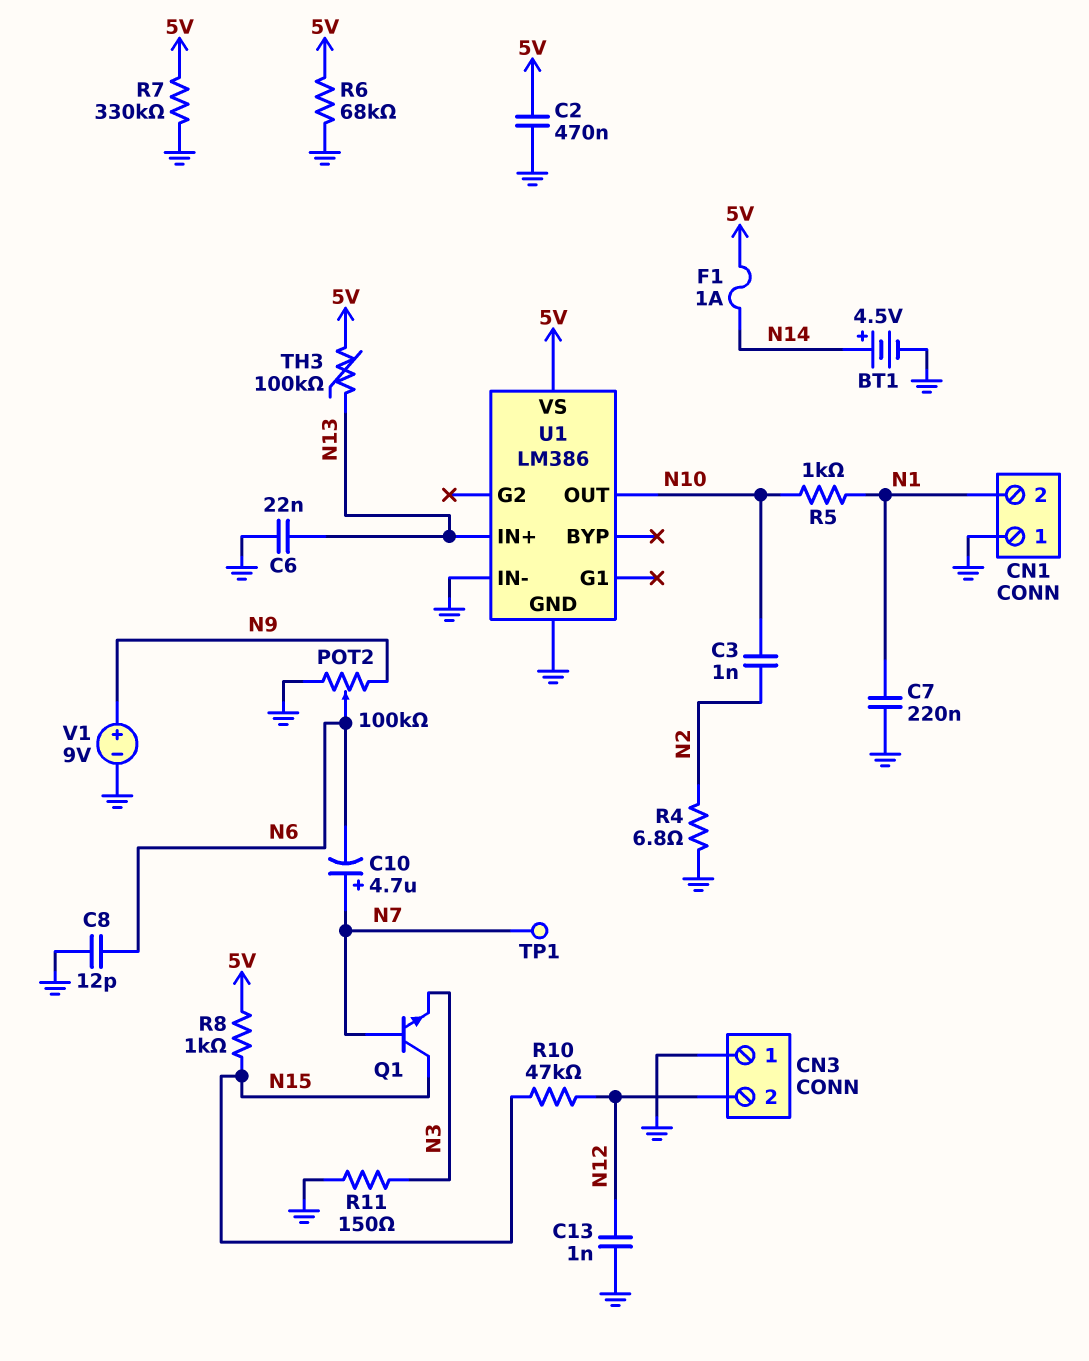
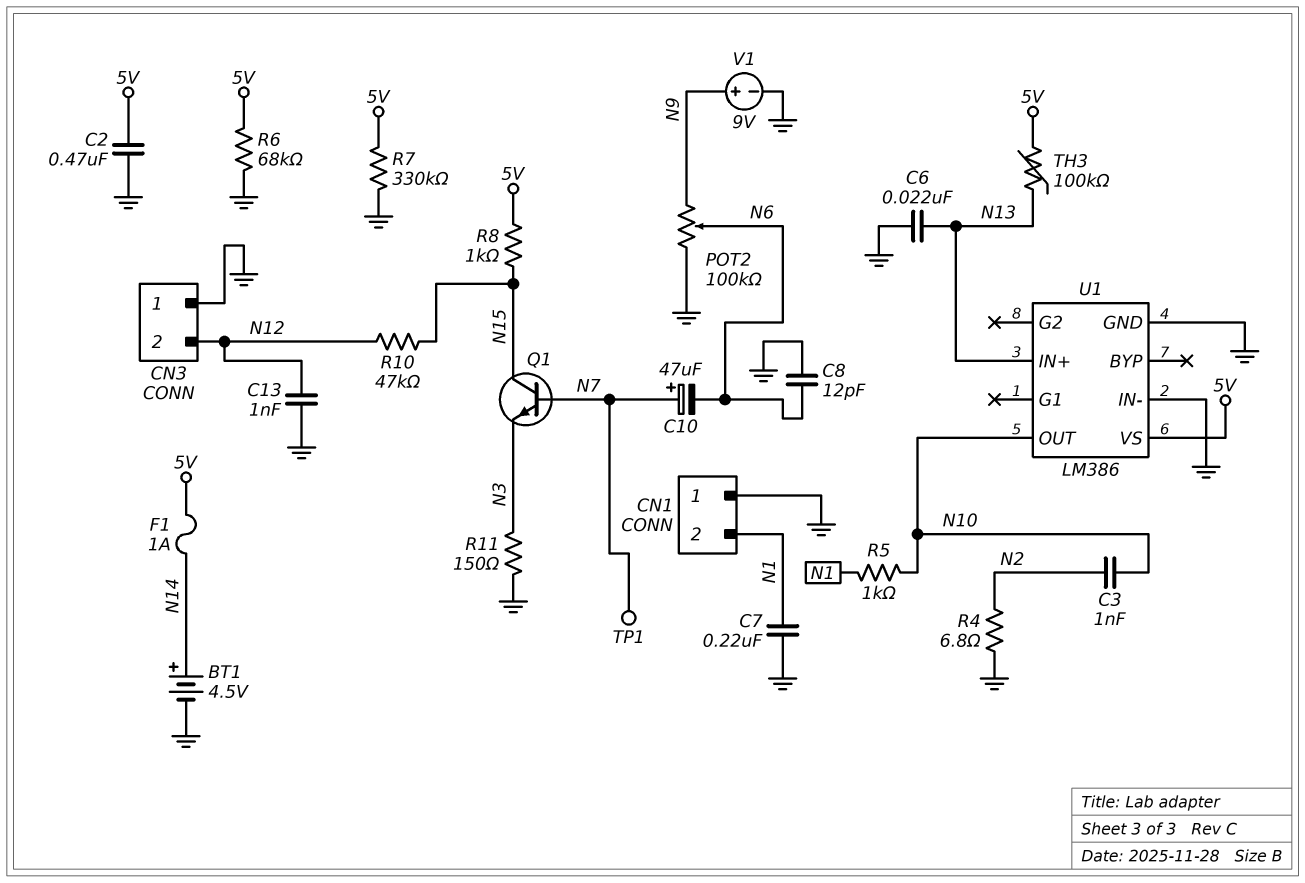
C10: 4.7uF (plus N7, minus N6) -> 47uF (plus N7, minus N6)

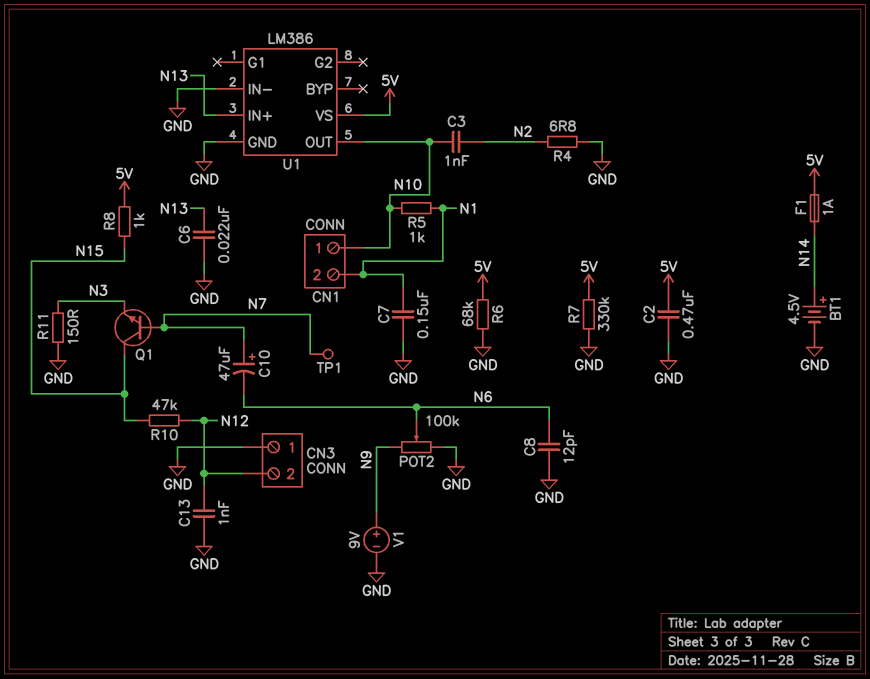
C7: 220nF (GND, N1) -> 150nF (GND, N1)
CN1 pin 1: GND -> N10
TH3: 100k (5V, N13) -> none

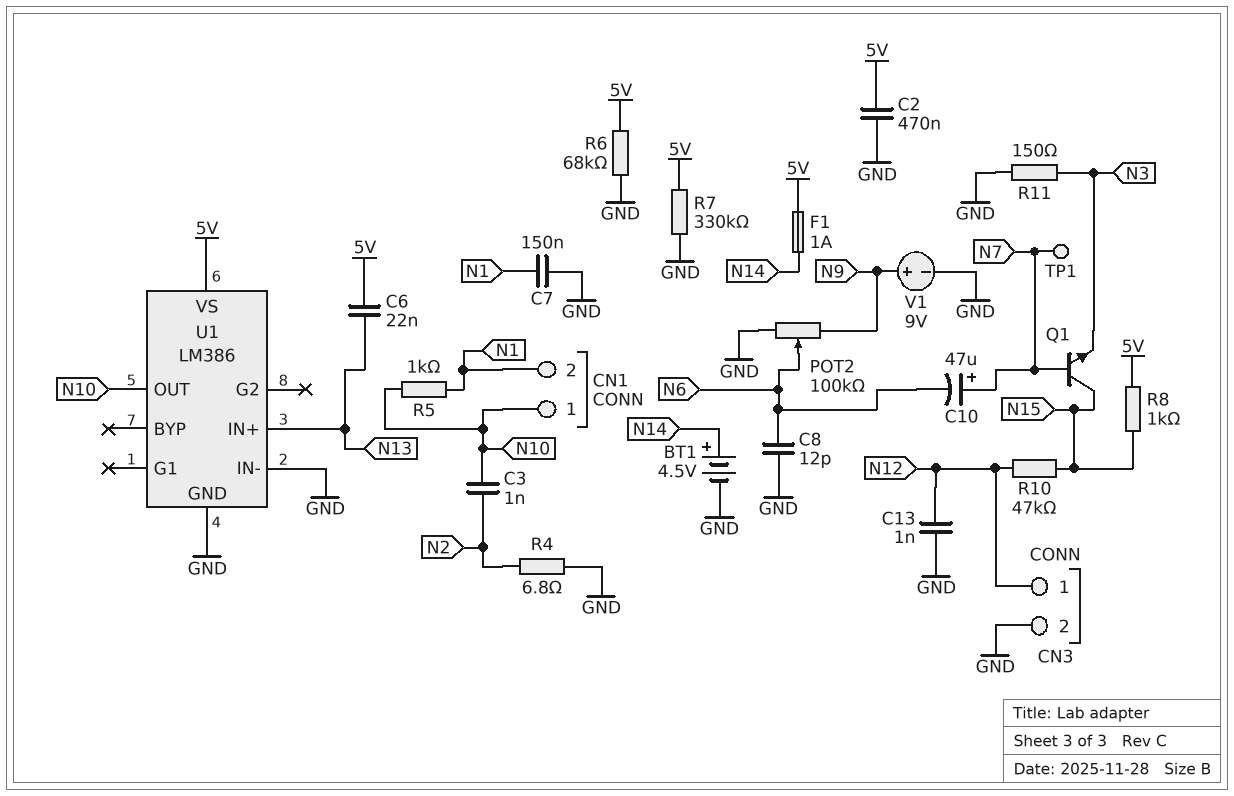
C6: 22nF (GND, N13) -> 22nF (5V, N13)
CN3 pin 1: GND -> N12
CN3 pin 2: N12 -> GND

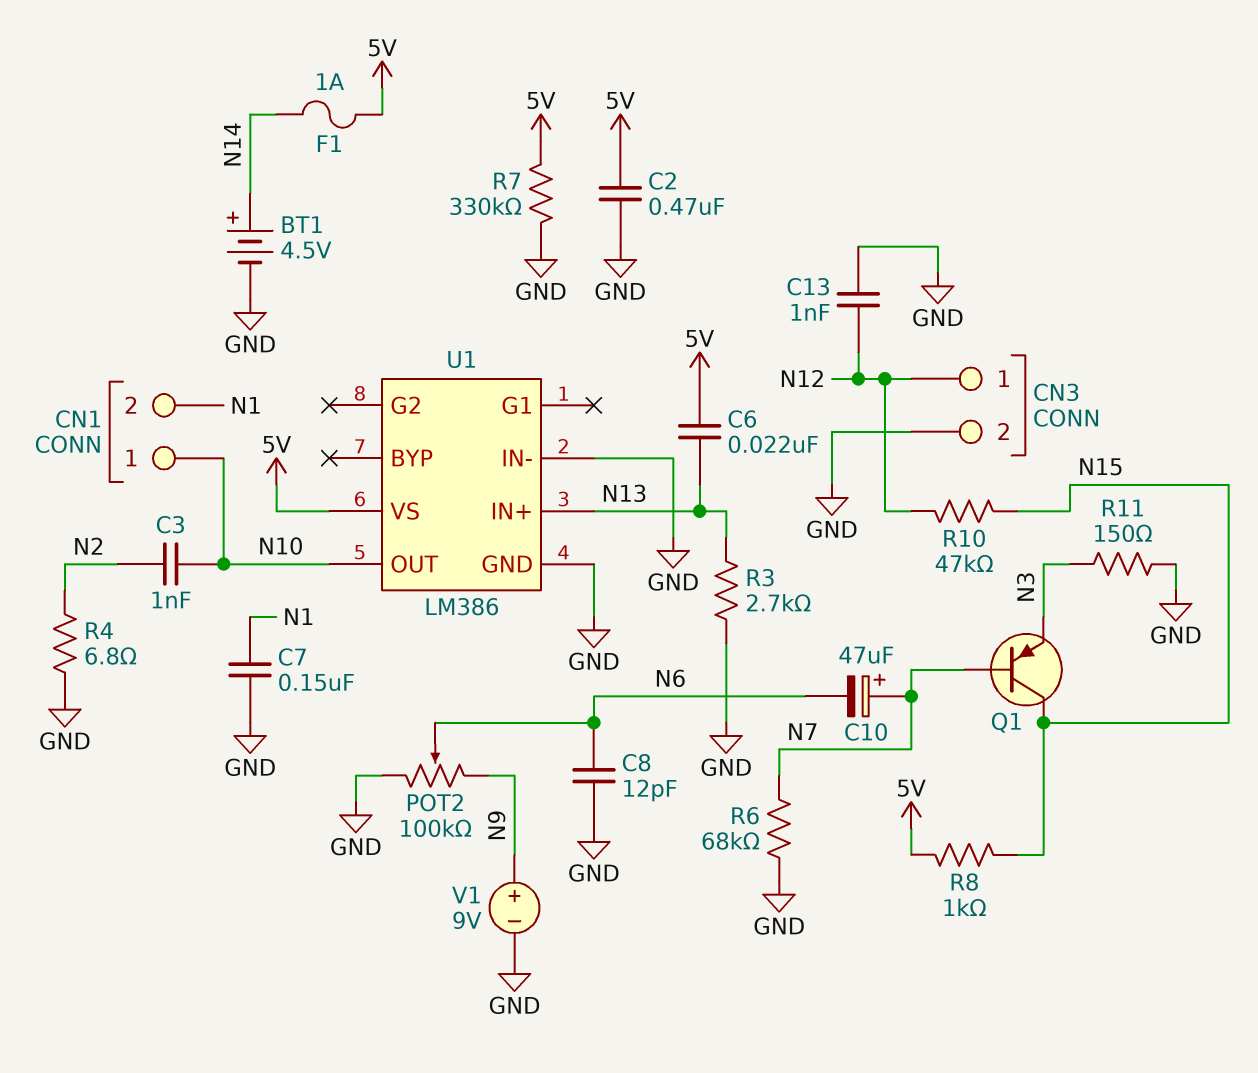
Q1: NPN (B N7, C N15, E N3) -> PNP (B N7, C N15, E N3)
R3: none -> 2.7k (GND, N13)
R5: 1k (N1, N10) -> none
R6: 68k (5V, GND) -> 68k (GND, N7)
TP1: test point (N7) -> none

